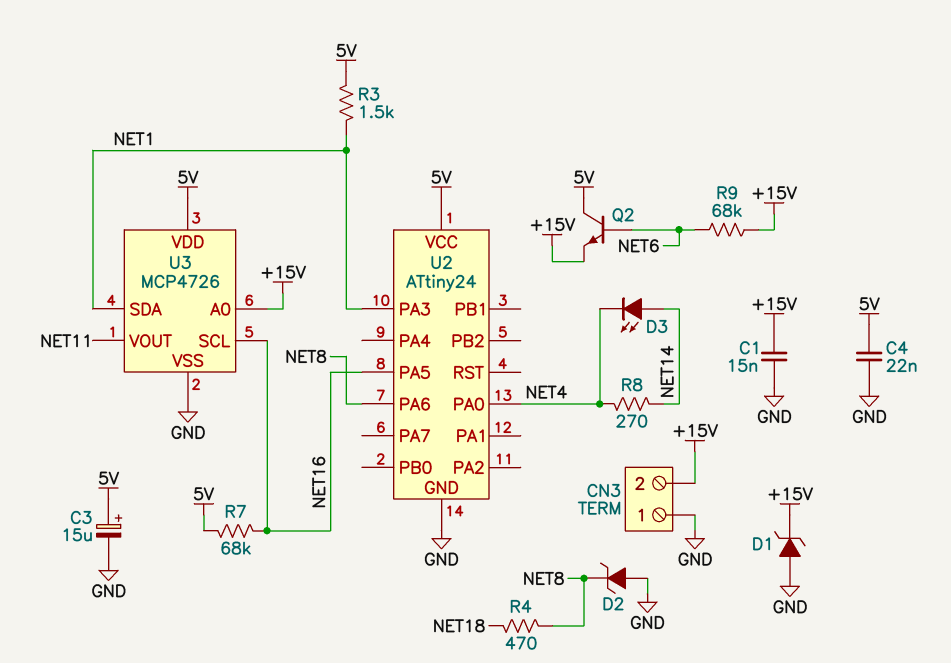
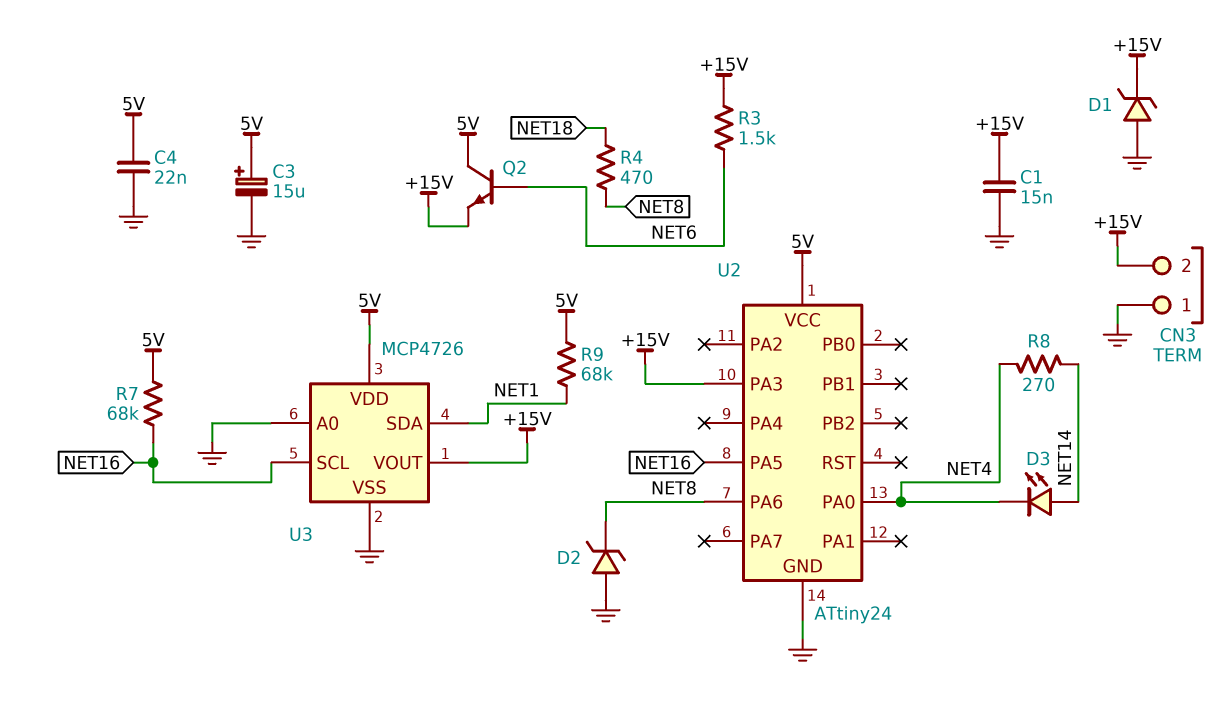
R3: 1.5k (5V, NET1) -> 1.5k (+15V, NET6)
R9: 68k (+15V, NET6) -> 68k (5V, NET1)
U2 pin PA3: NET1 -> +15V
U3 pin A0: +15V -> GND
U3 pin VOUT: NET11 -> +15V

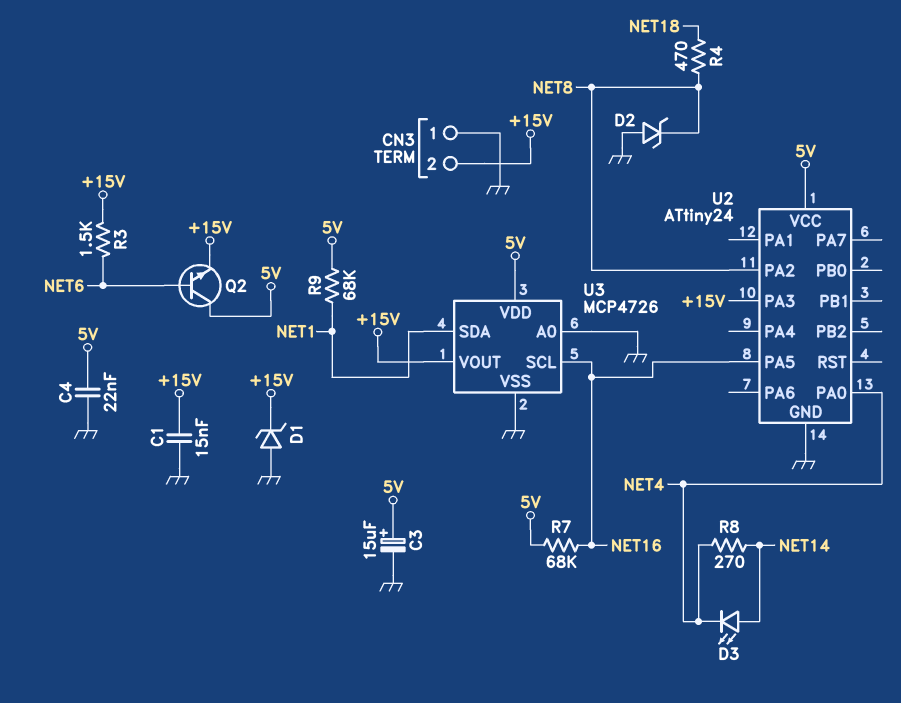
U2 pin PA2: none -> NET8
U2 pin PA6: NET8 -> none

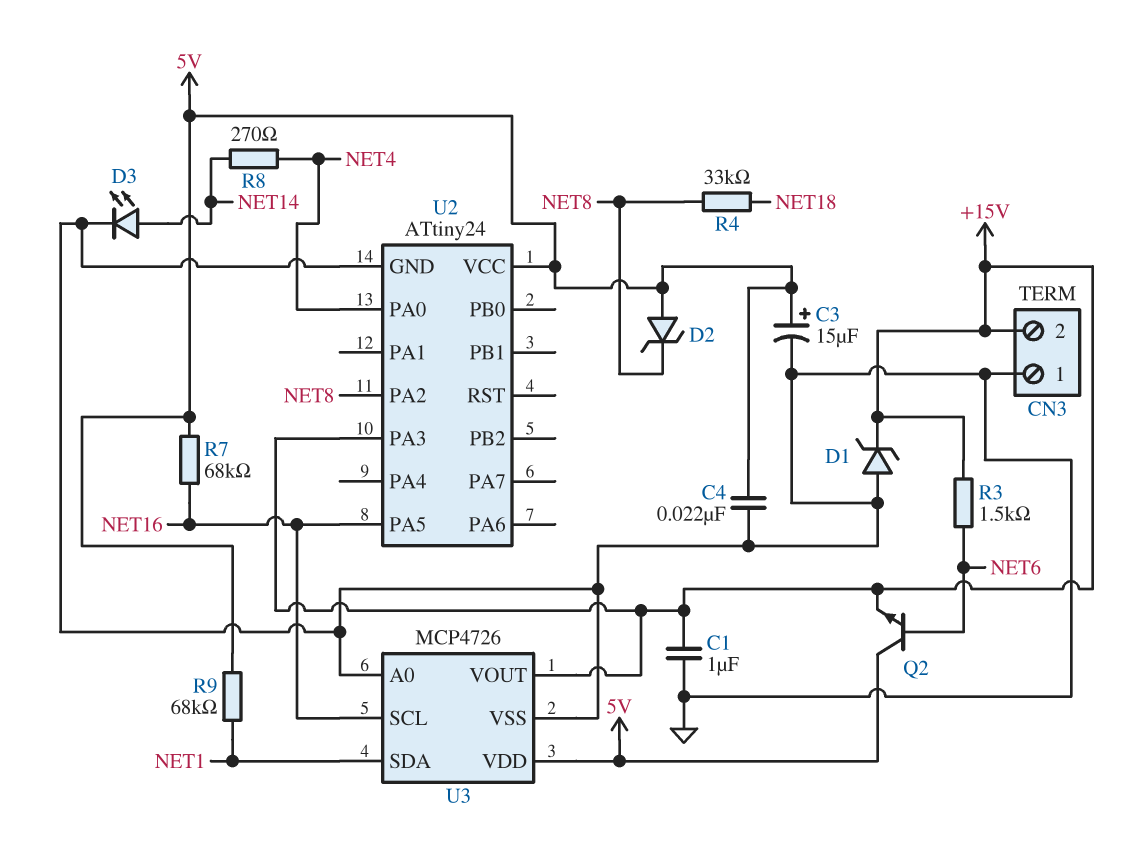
C1: 15nF (+15V, GND) -> 1uF (+15V, GND)
D2: zener (A GND, K NET8) -> zener (A 5V, K NET8)
D3: LED (A NET14, K NET4) -> LED (A NET14, K GND)
R4: 470 (NET8, NET18) -> 33k (NET8, NET18)

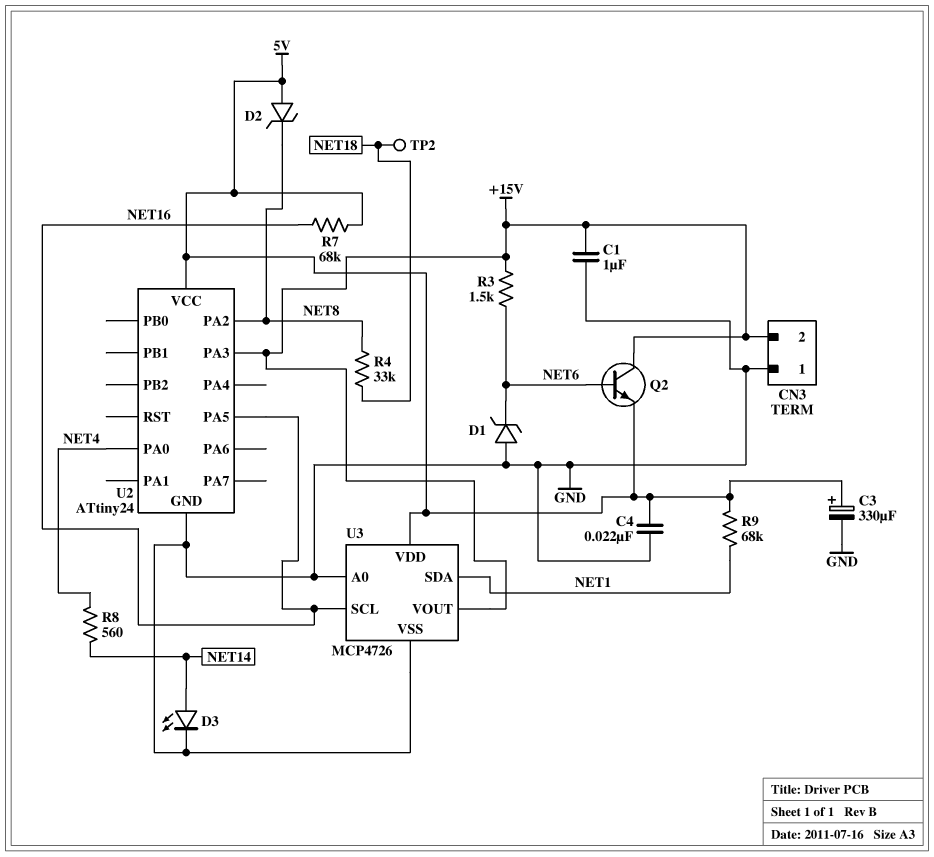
C3: 15uF (plus 5V, minus GND) -> 330uF (plus 5V, minus GND)
D1: zener (A GND, K +15V) -> zener (A GND, K NET6)
Q2: NPN (B NET6, C 5V, E +15V) -> NPN (B NET6, C +15V, E 5V)
R8: 270 (NET4, NET14) -> 560 (NET4, NET14)
TP2: none -> test point (NET18)

